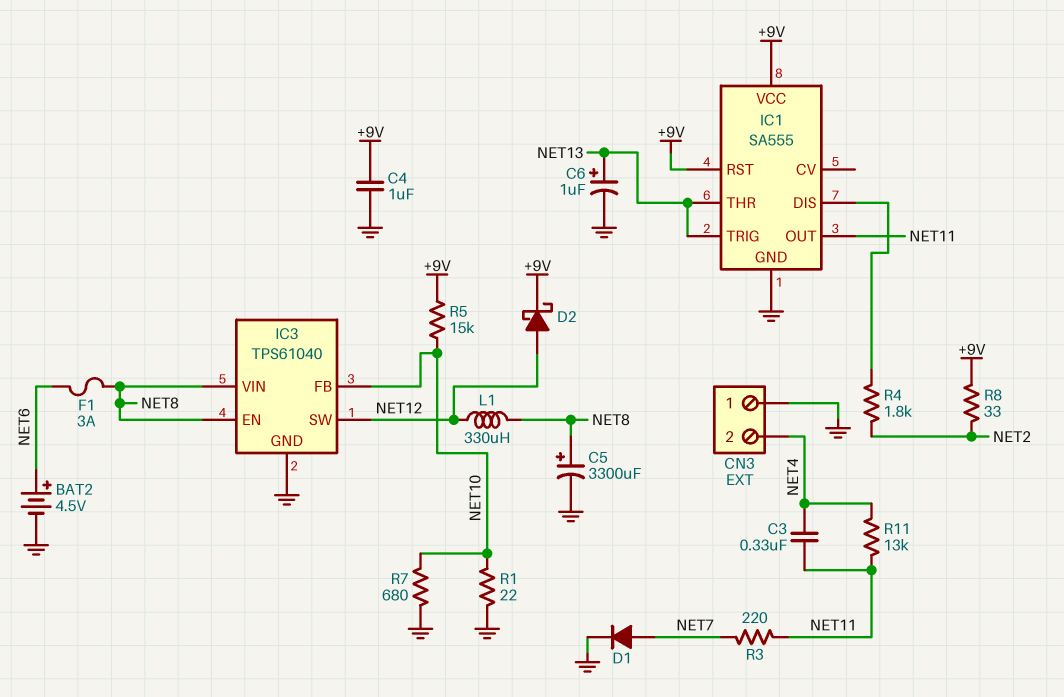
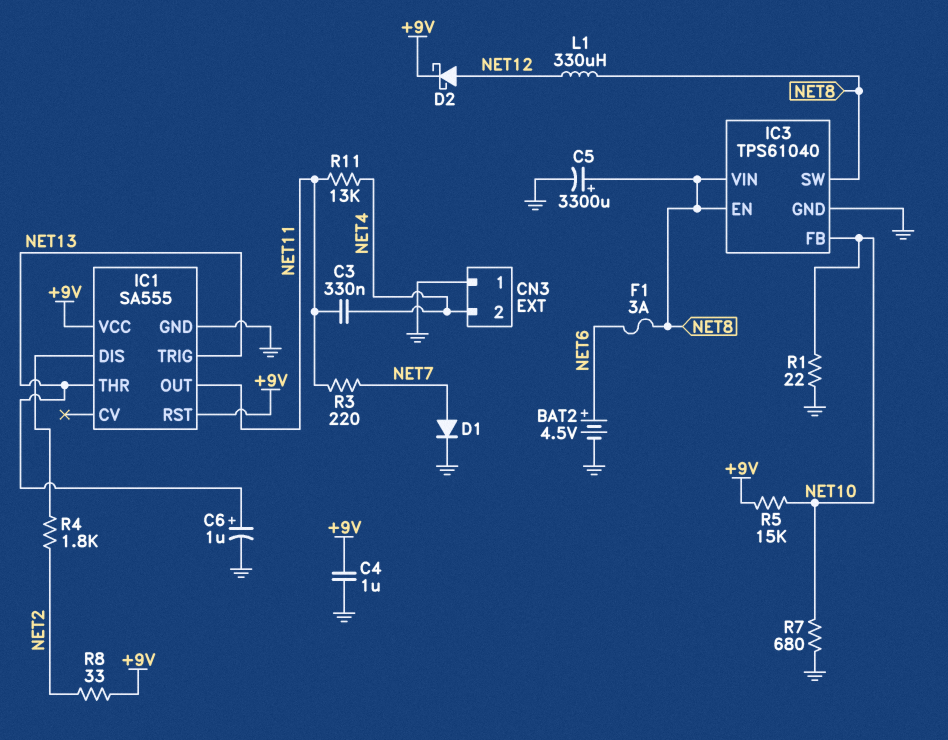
IC3 pin SW: NET12 -> NET8

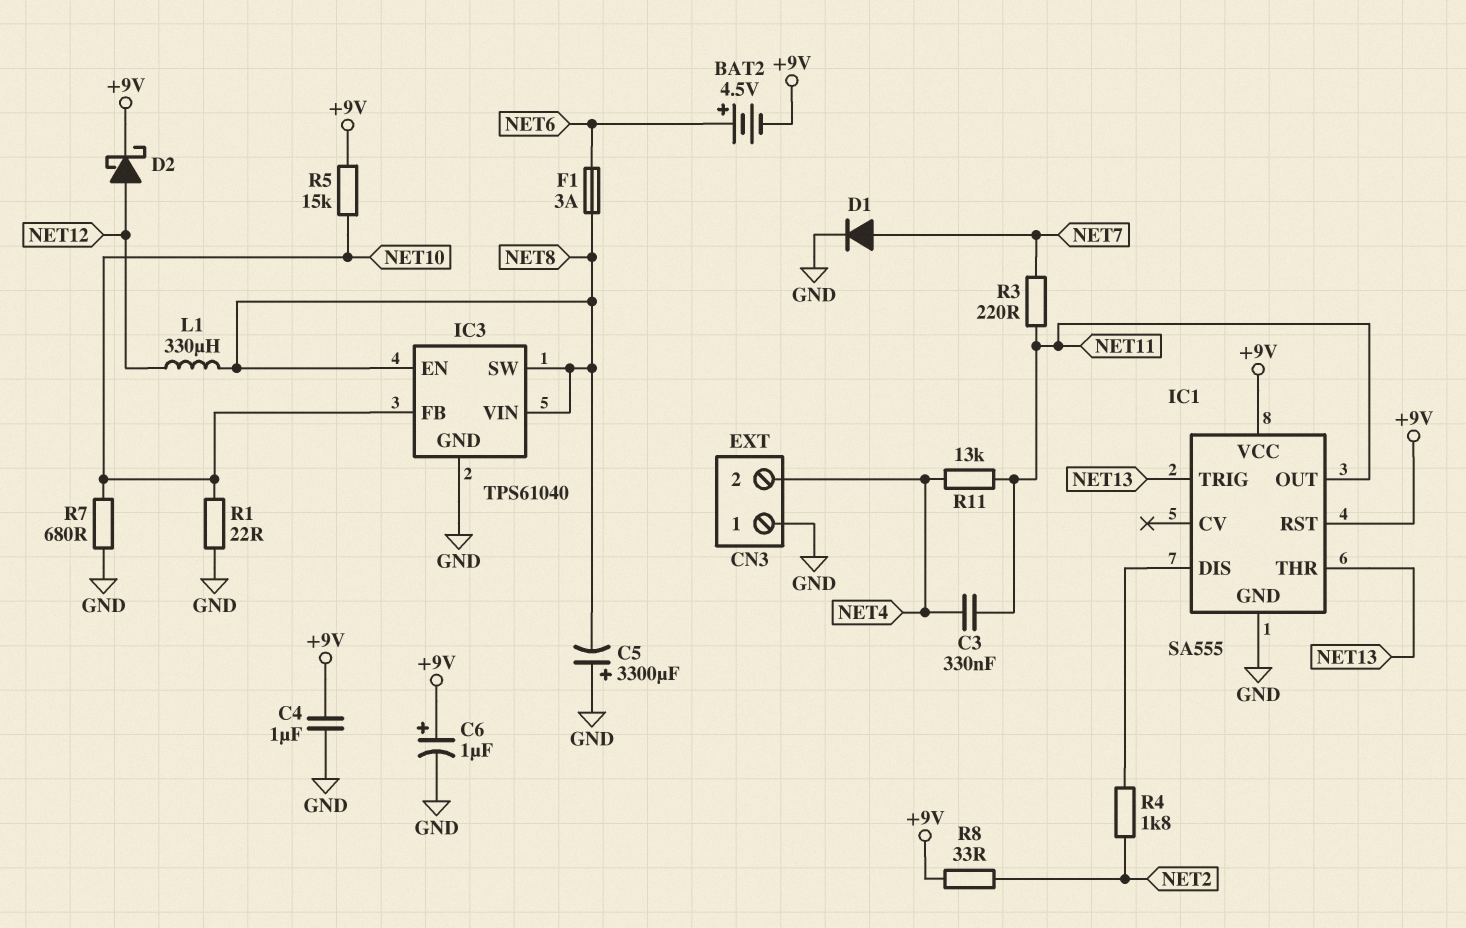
BAT2: 4.5V (plus NET6, minus GND) -> 4.5V (plus NET6, minus +9V)
C5: 3300uF (plus NET8, minus GND) -> 3300uF (plus GND, minus NET8)
C6: 1uF (plus NET13, minus GND) -> 1uF (plus +9V, minus GND)

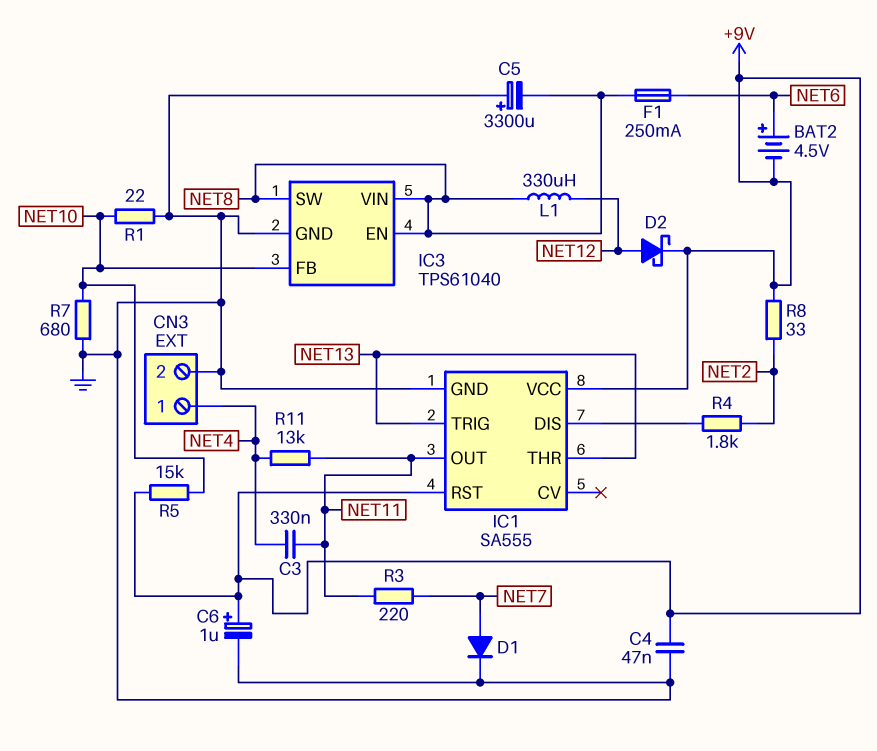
C4: 1uF (+9V, GND) -> 47nF (+9V, GND)
CN3 pin 1: GND -> NET4
CN3 pin 2: NET4 -> GND
F1: 3A (NET6, NET8) -> 250mA (NET6, NET8)

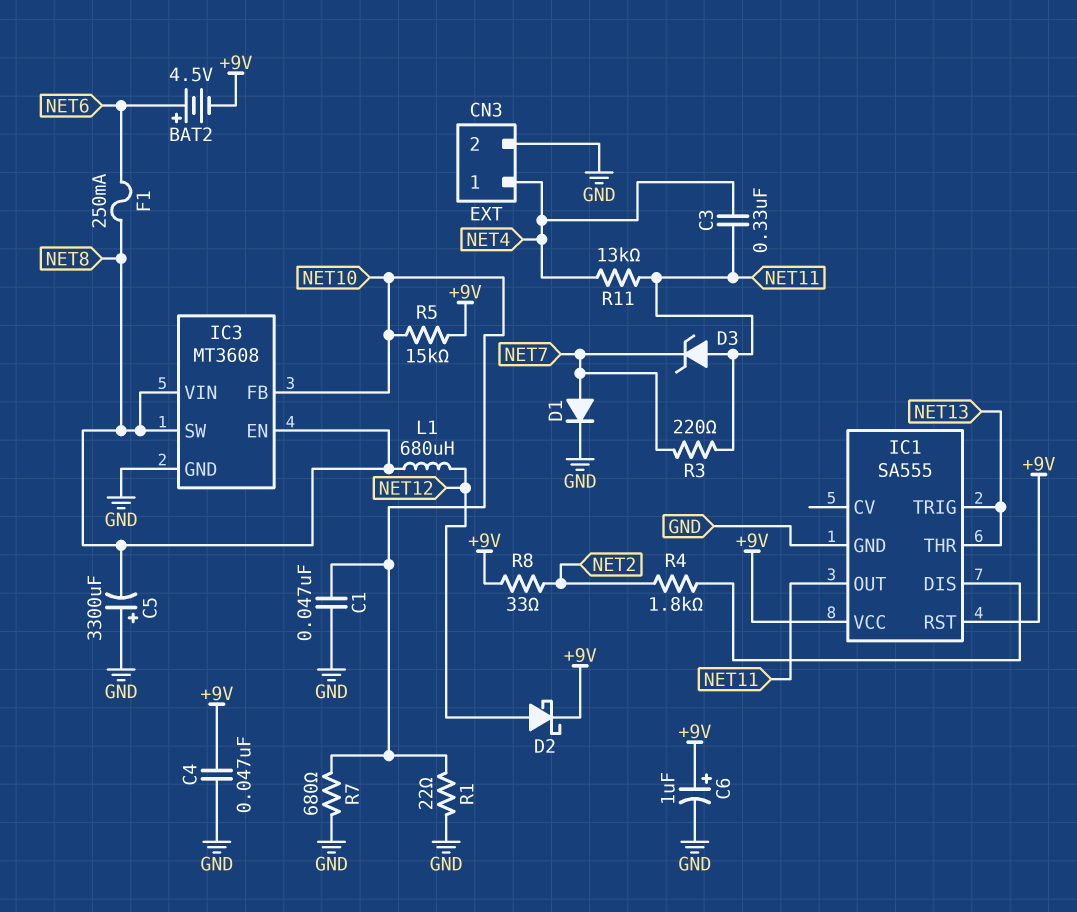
C1: none -> 47nF (GND, NET10)
D3: none -> zener (A NET11, K NET7)
IC3: TPS61040 -> MT3608
L1: 330uH (NET8, NET12) -> 680uH (NET8, NET12)

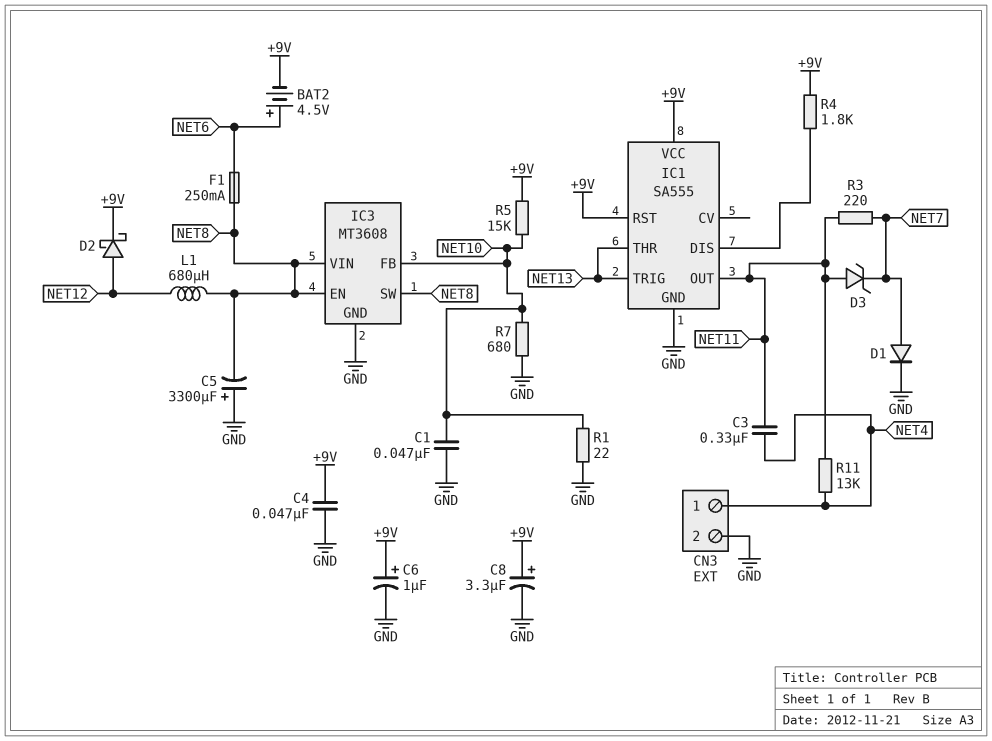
C8: none -> 3.3uF (plus +9V, minus GND)
R4: 1.8k (IC1/DIS, NET2) -> 1.8k (+9V, IC1/DIS)
R8: 33 (+9V, NET2) -> none

